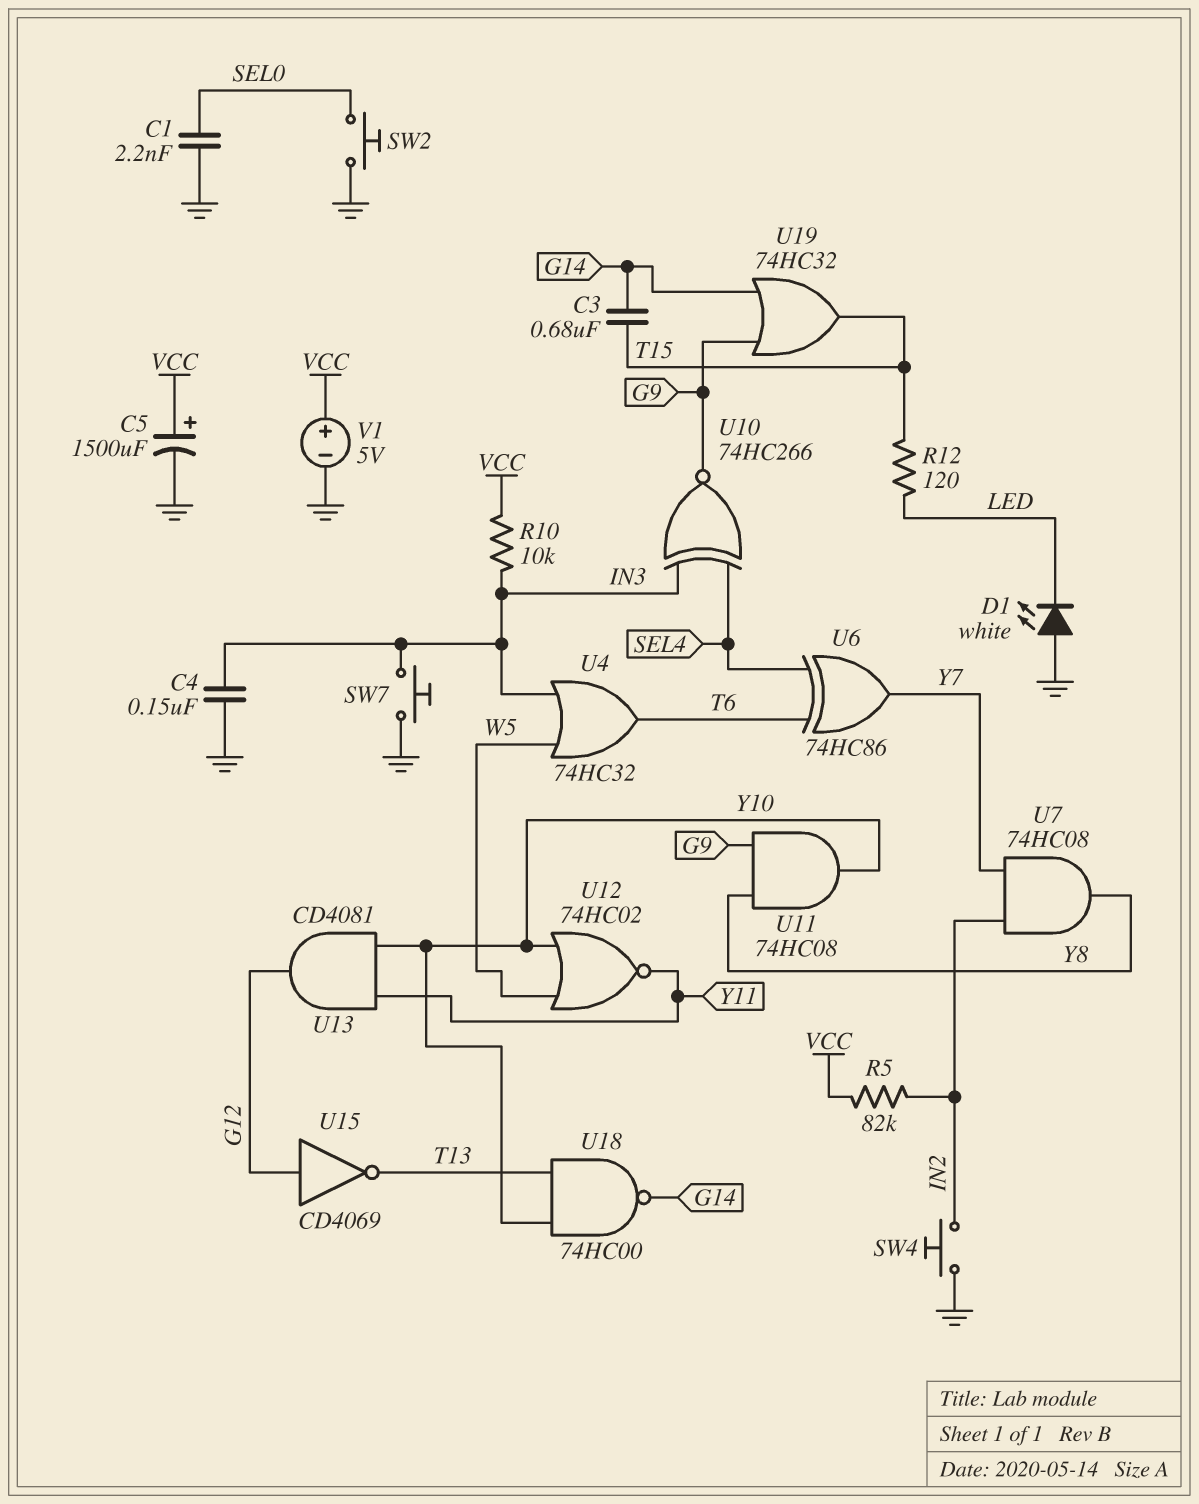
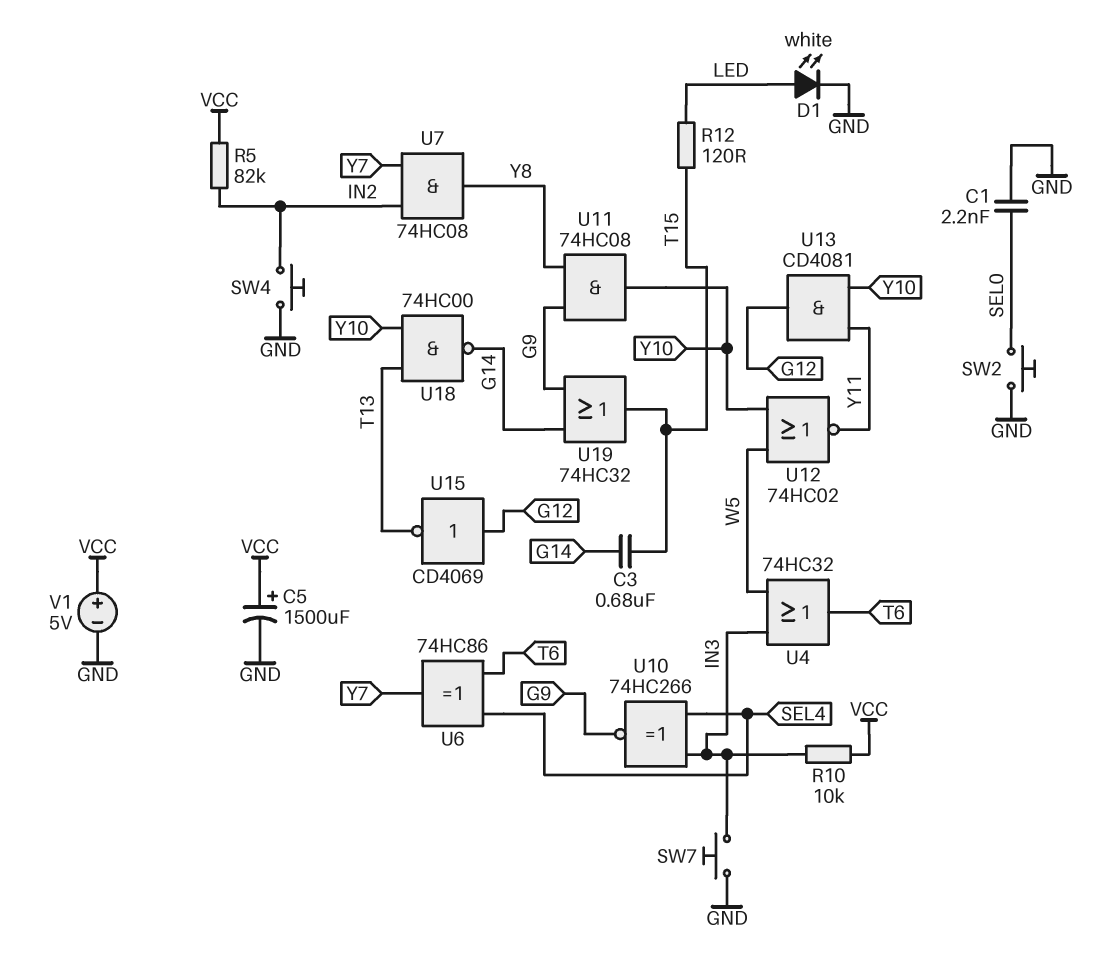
C4: 150nF (GND, IN3) -> none
D1: LED white (A GND, K LED) -> LED white (A LED, K GND)

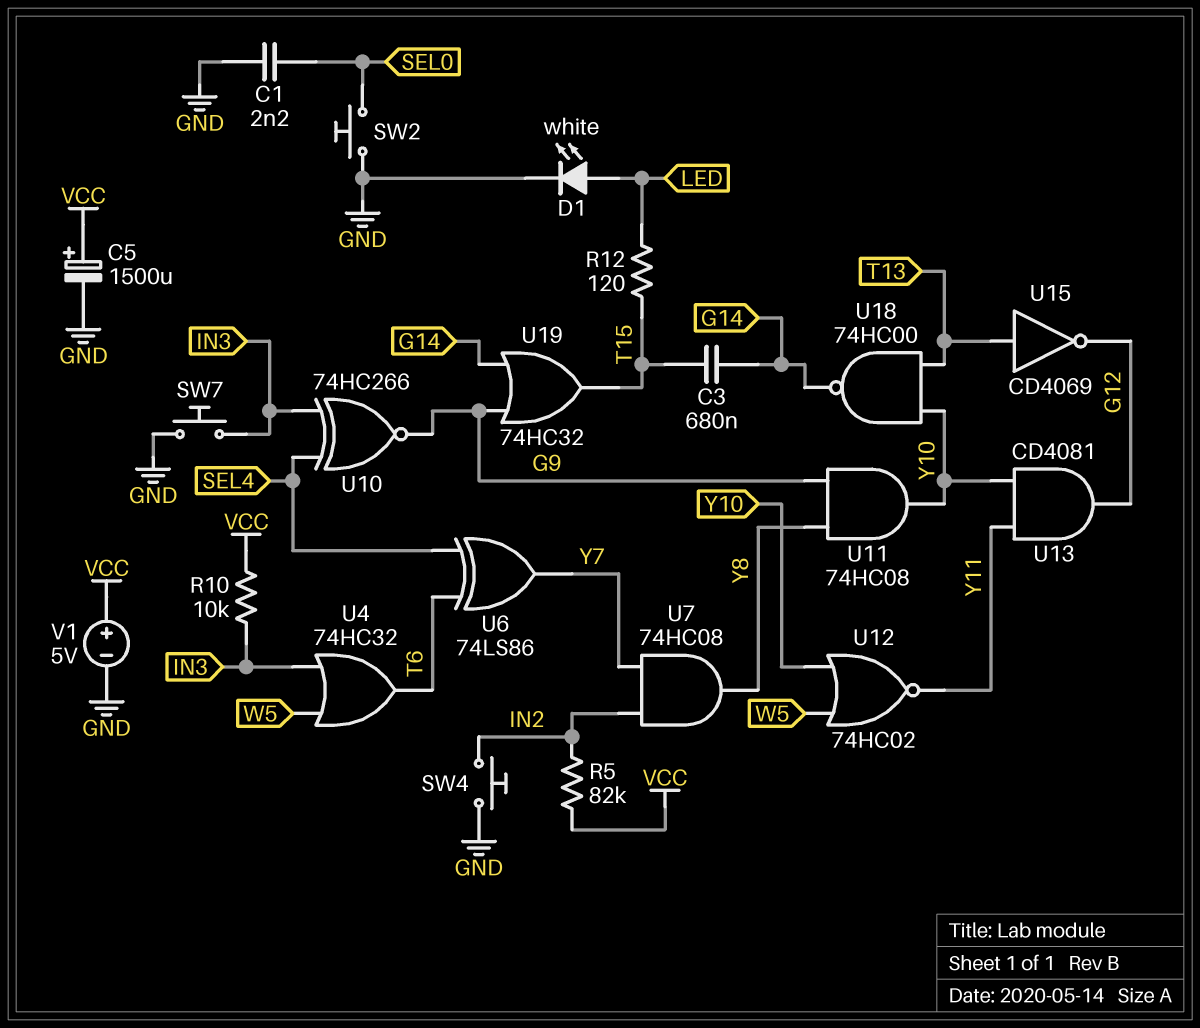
U6: XOR 74HC86 (in SEL4, in T6, out Y7) -> XOR 74LS86 (in SEL4, in T6, out Y7)
U15: NOT CD4069 (in G12, out T13) -> NOT CD4069 (in T13, out G12)

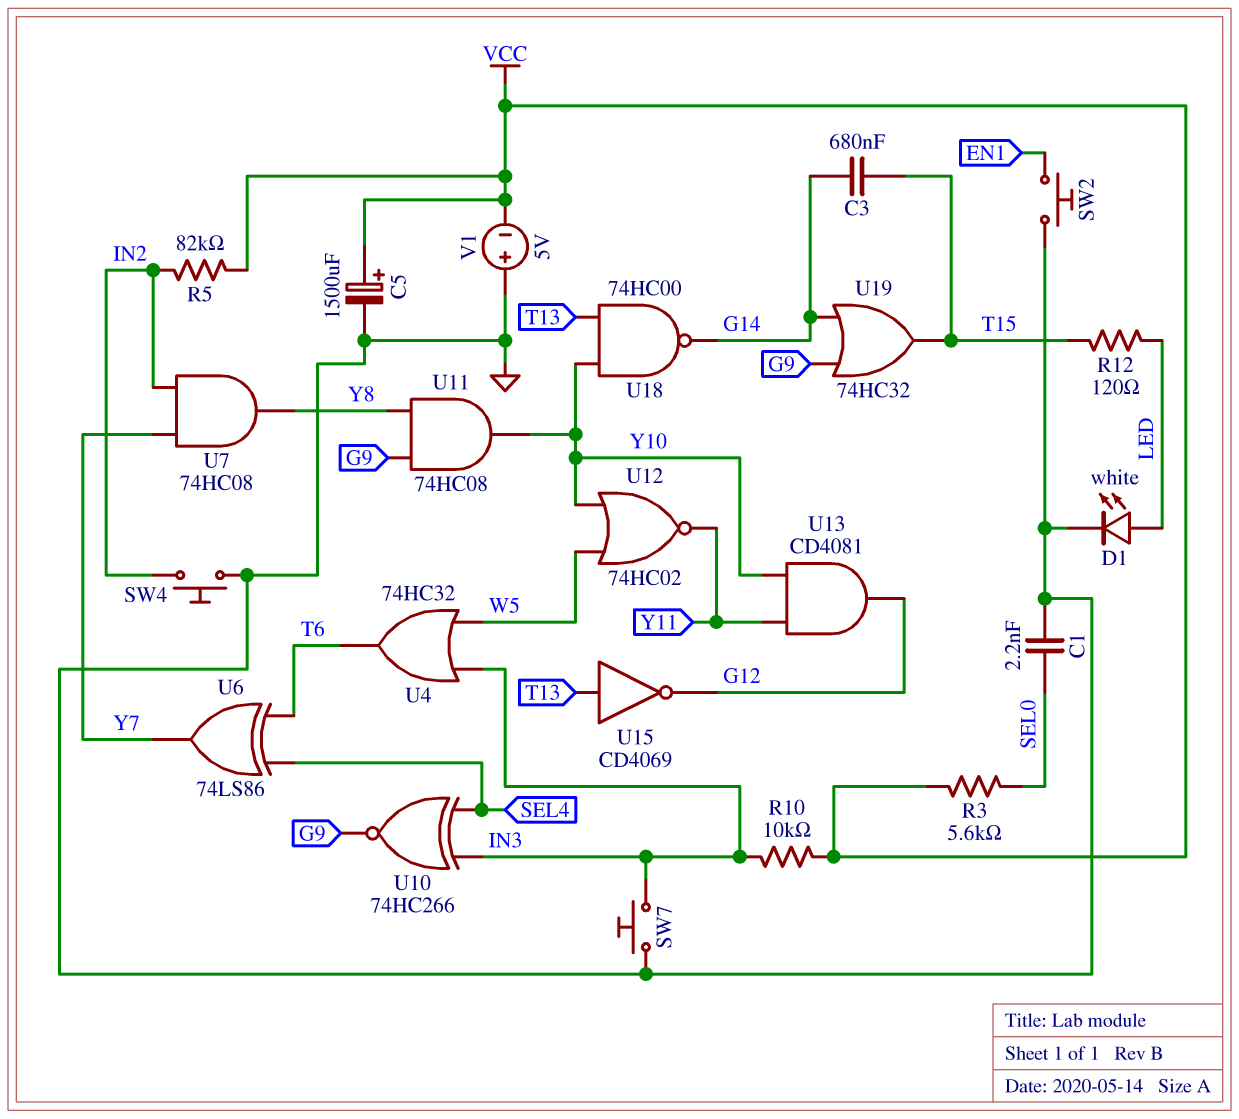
R3: none -> 5.6k (SEL0, VCC)
SW2: button (GND, SEL0) -> button (EN1, GND)
V1: 5V (plus VCC, minus GND) -> 5V (plus GND, minus VCC)

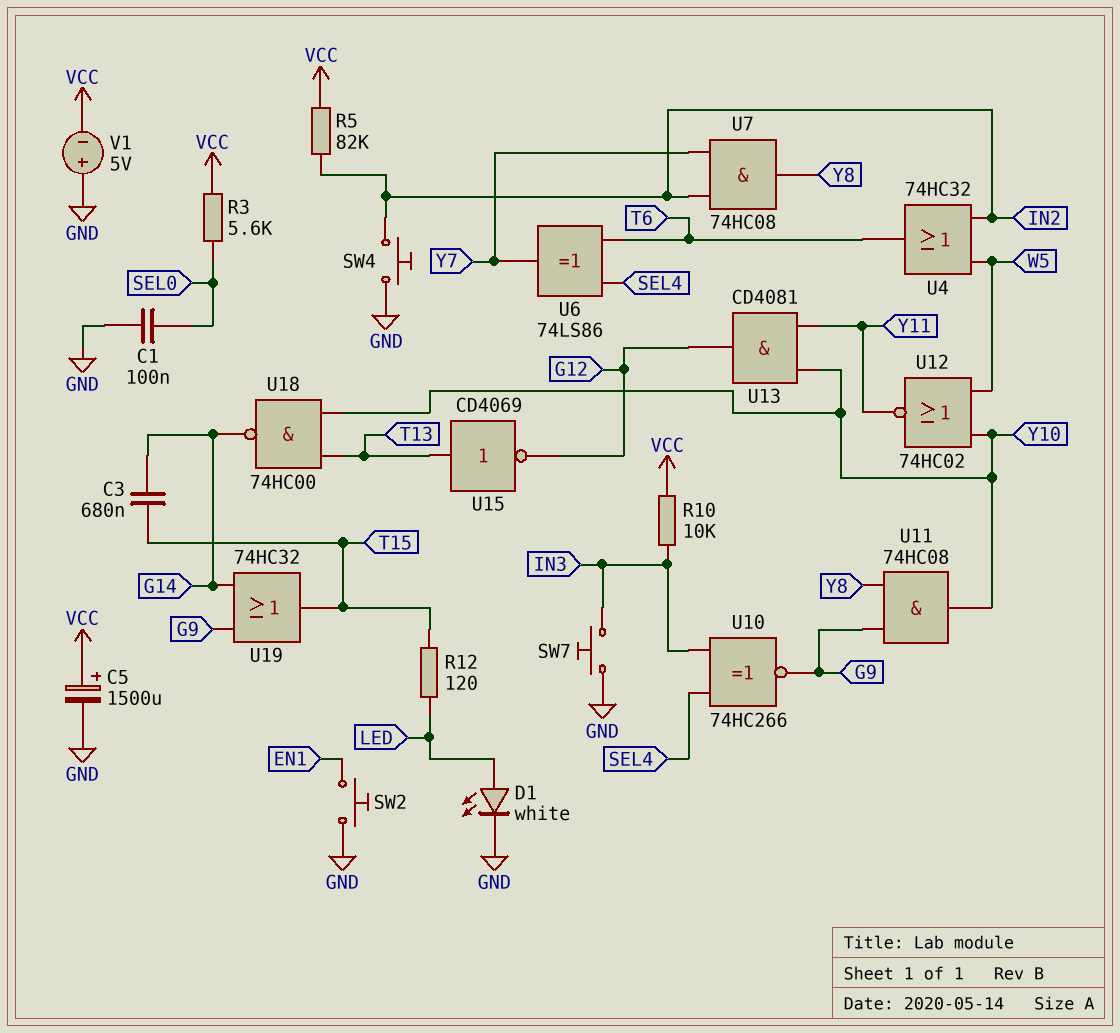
C1: 2.2nF (GND, SEL0) -> 100nF (GND, SEL0)
U4: OR 74HC32 (in IN3, in W5, out T6) -> OR 74HC32 (in IN2, in W5, out T6)

